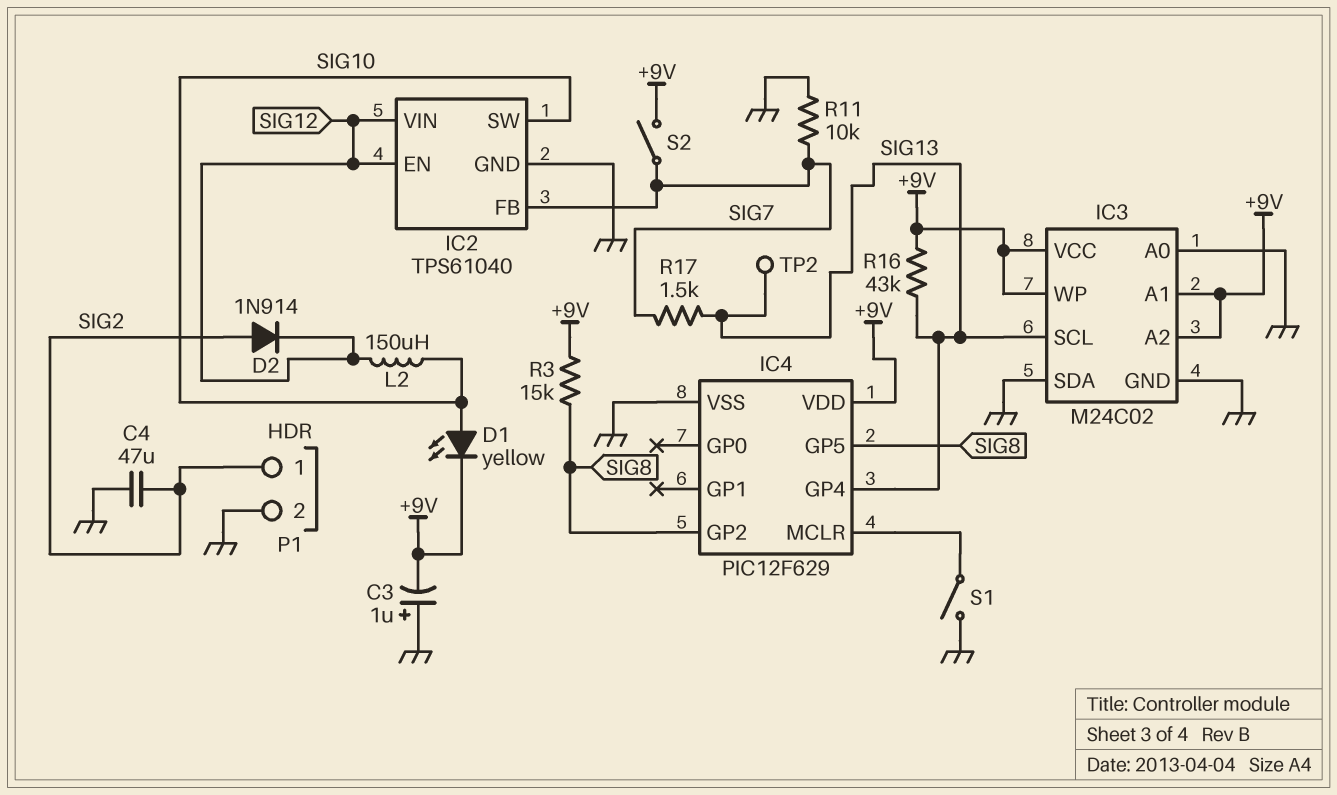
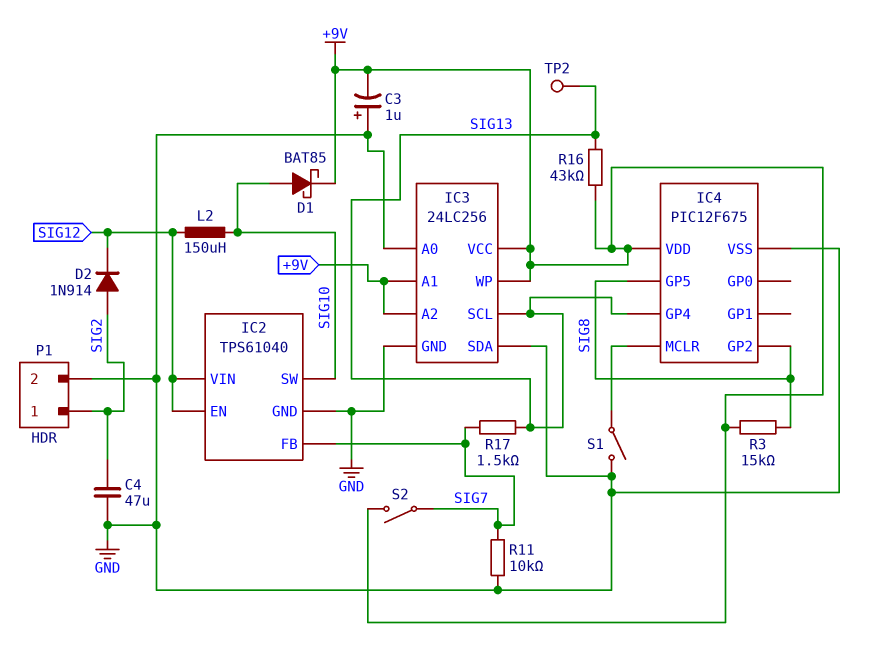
D1: LED yellow (A SIG10, K +9V) -> schottky BAT85 (A SIG10, K +9V)
IC3: M24C02 -> 24LC256
IC4: PIC12F629 -> PIC12F675

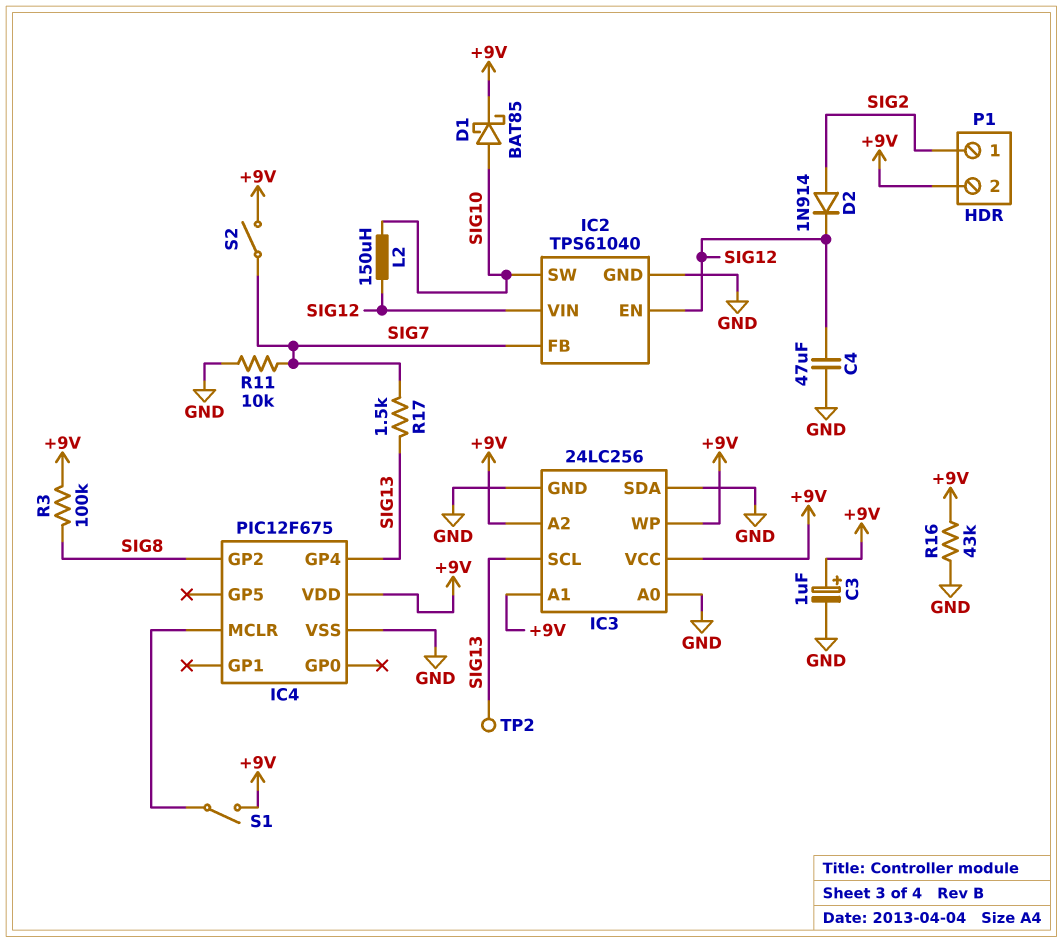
C3: 1uF (plus GND, minus +9V) -> 1uF (plus +9V, minus GND)
C4: 47uF (GND, SIG2) -> 47uF (GND, SIG12)
IC4 pin GP5: SIG8 -> none
P1 pin 2: GND -> +9V
R3: 15k (+9V, SIG8) -> 100k (+9V, SIG8)
R16: 43k (+9V, SIG13) -> 43k (+9V, GND)
S1: switch (GND, IC4/MCLR) -> switch (+9V, IC4/MCLR)

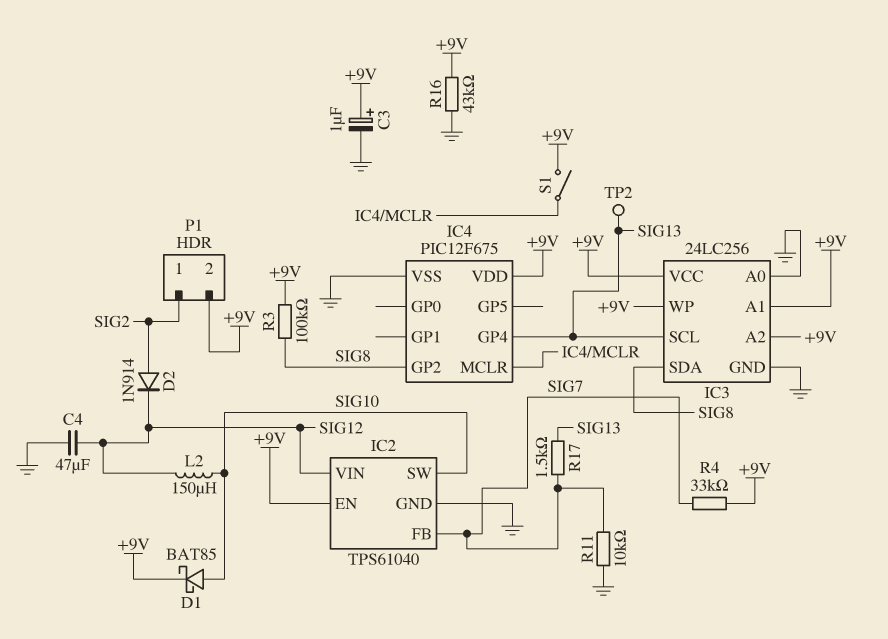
IC2 pin EN: SIG12 -> +9V
IC3 pin SDA: GND -> SIG8
R4: none -> 33k (+9V, SIG7)
S2: switch (+9V, SIG7) -> none

